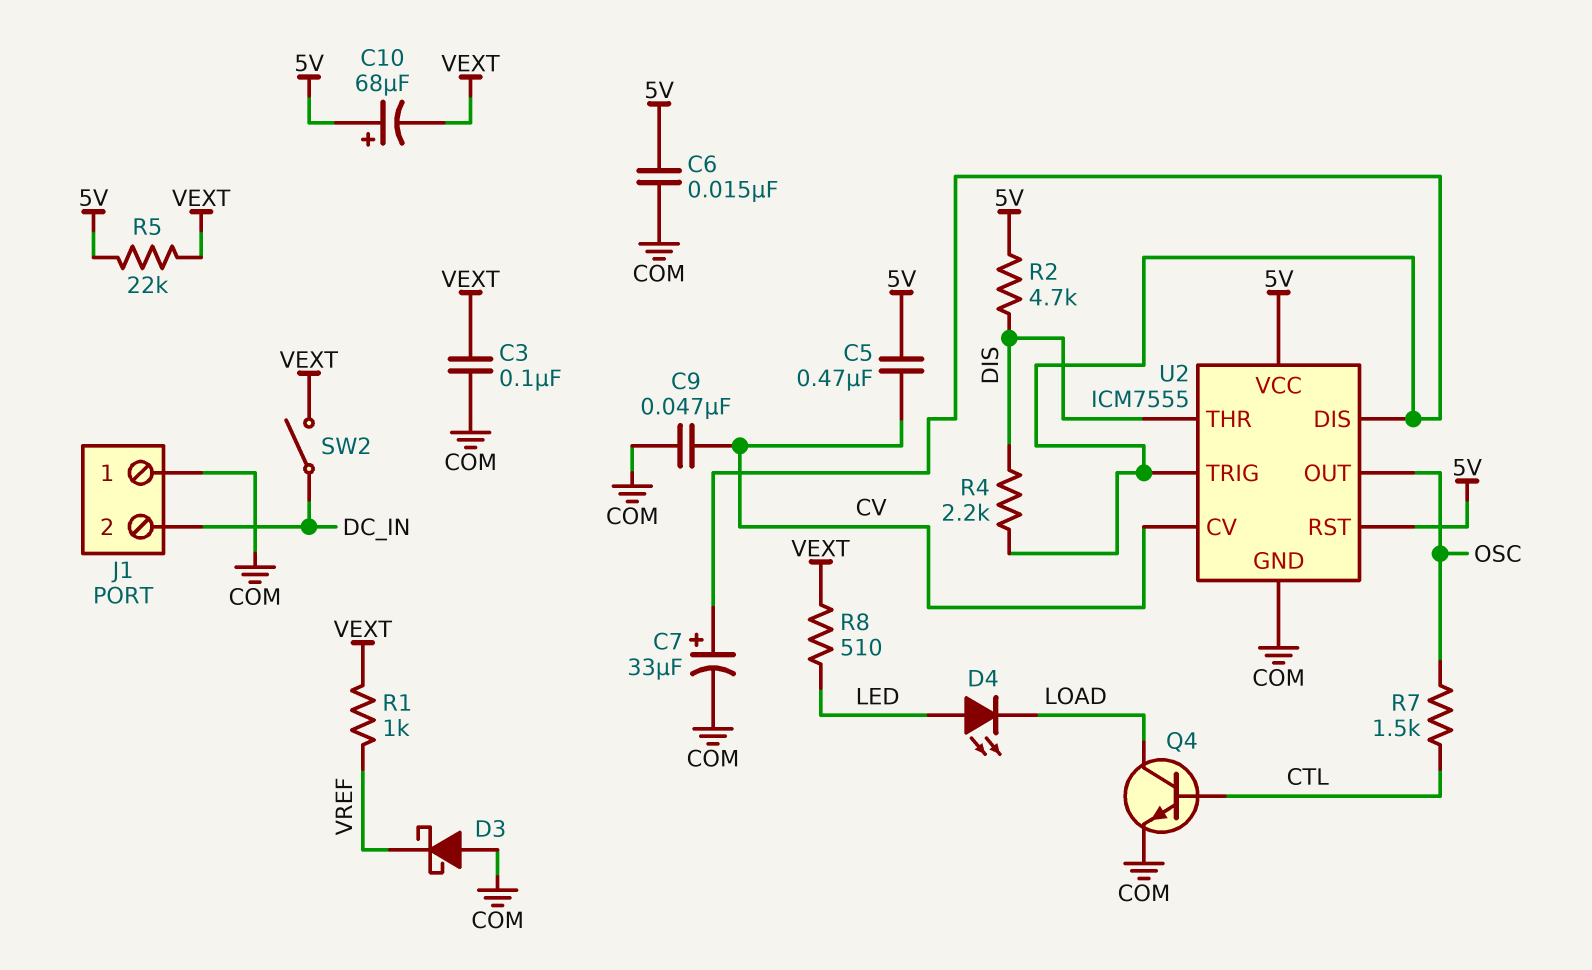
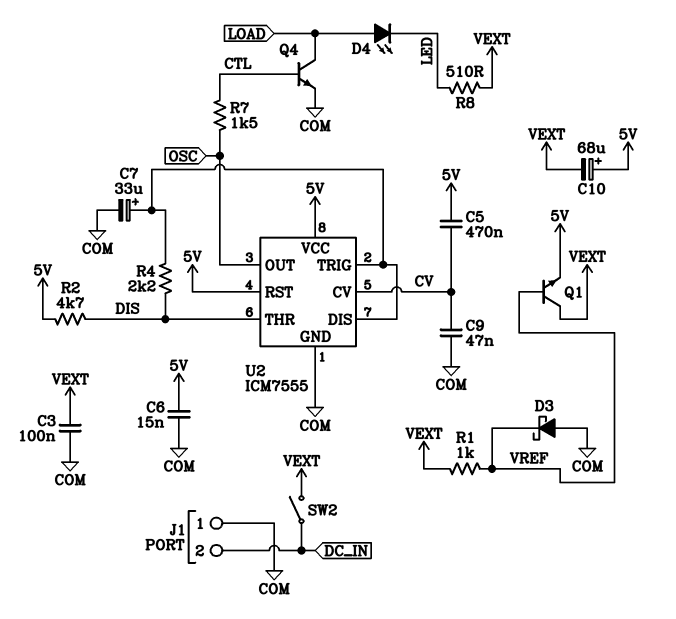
D4: LED (A LED, K LOAD) -> LED (A LOAD, K LED)
Q1: none -> NPN (B VREF, C VEXT, E 5V)
R5: 22k (5V, VEXT) -> none

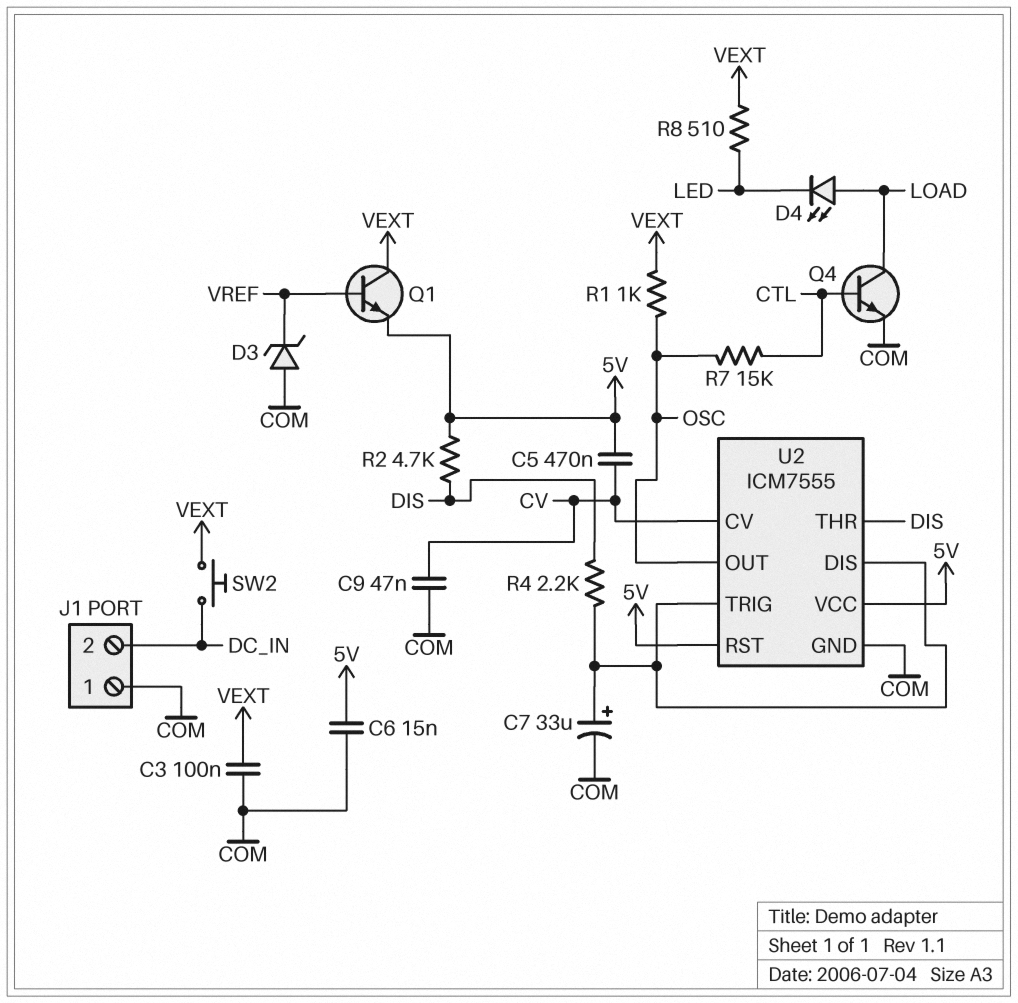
C10: 68uF (plus 5V, minus VEXT) -> none
D3: schottky (A COM, K VREF) -> zener (A COM, K VREF)
R1: 1k (VEXT, VREF) -> 1k (OSC, VEXT)
R7: 1.5k (CTL, OSC) -> 15k (CTL, OSC)
SW2: switch (DC_IN, VEXT) -> button (DC_IN, VEXT)

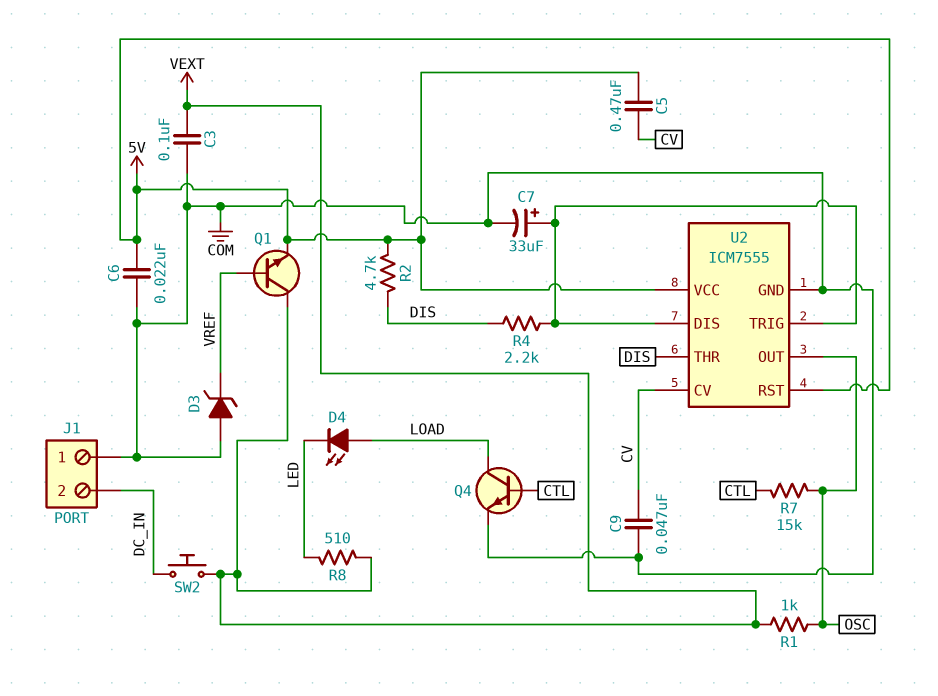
C6: 15nF (5V, COM) -> 22nF (5V, COM)

